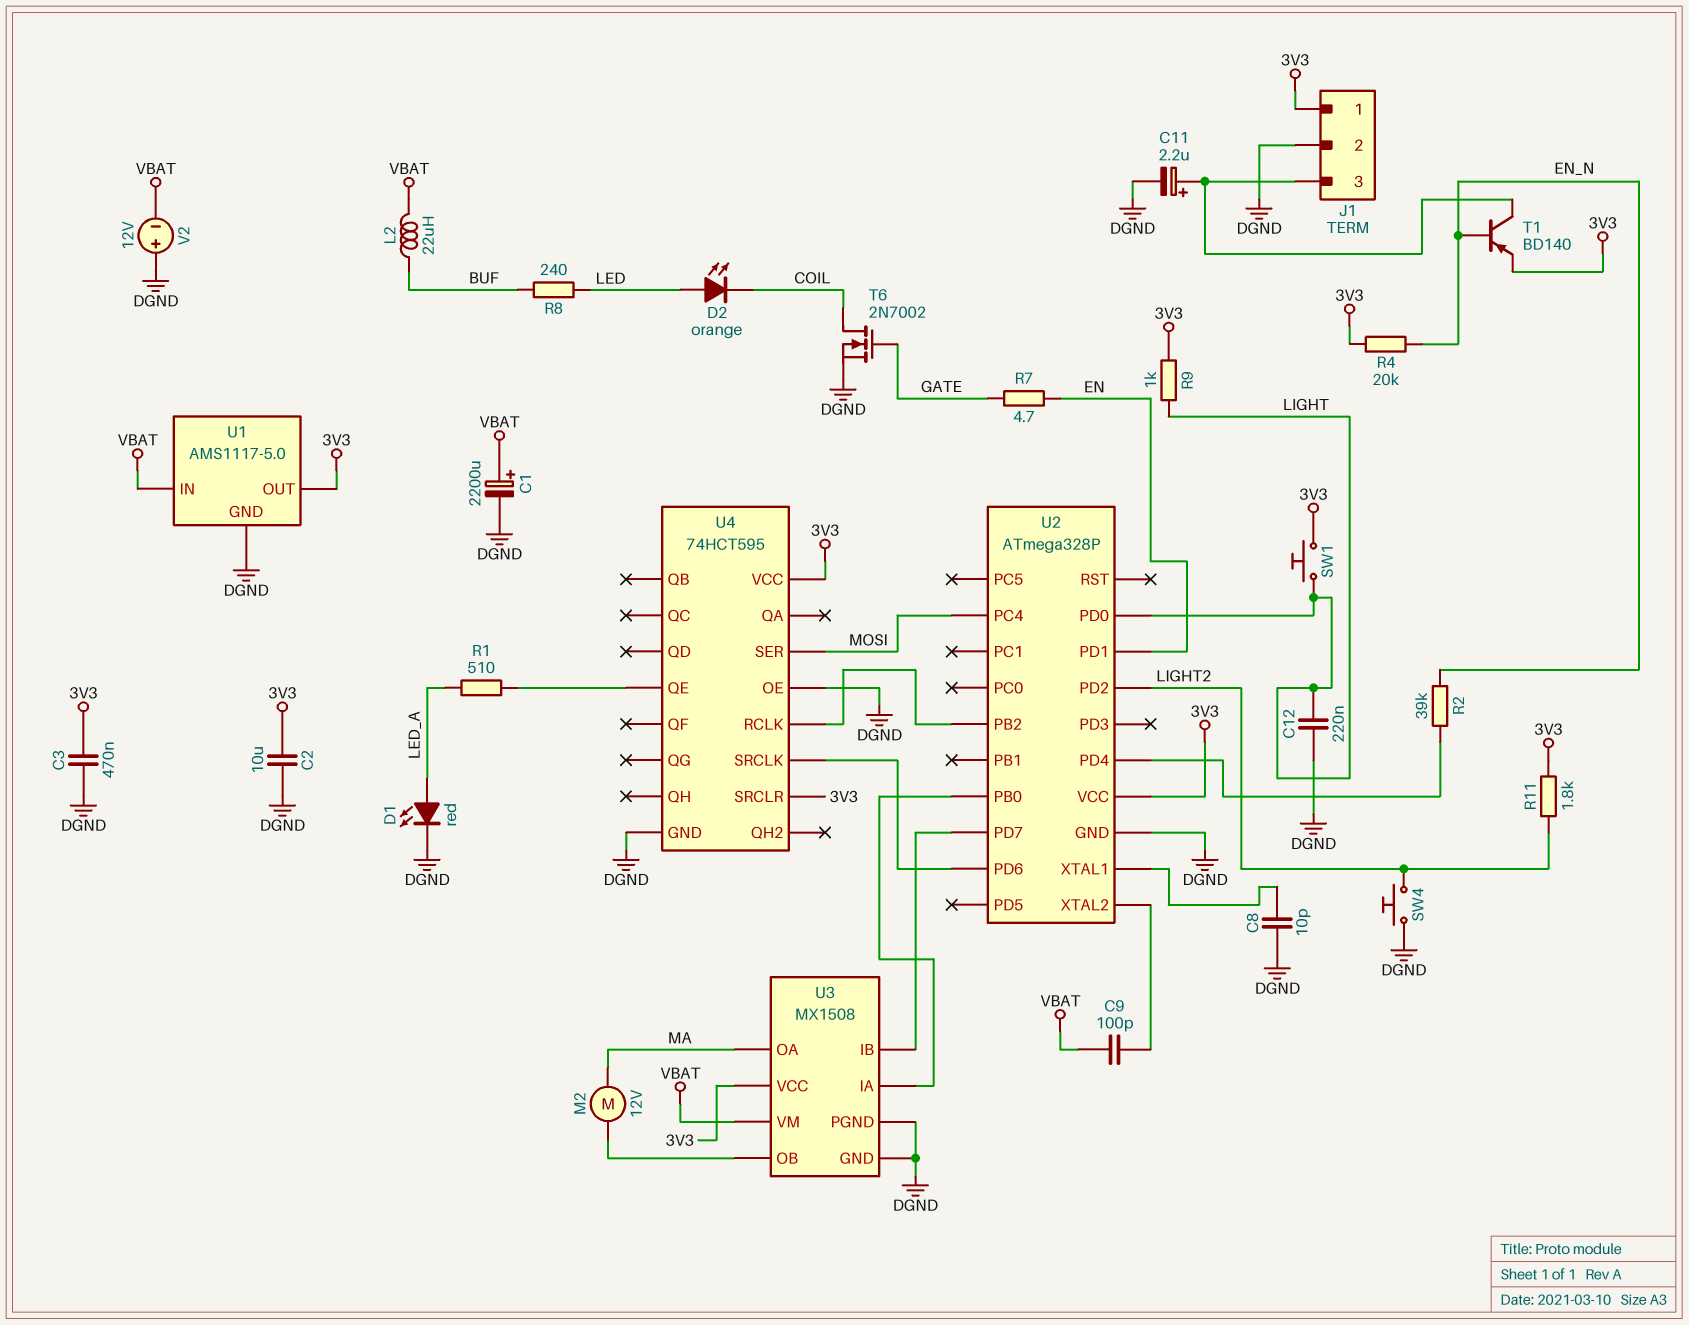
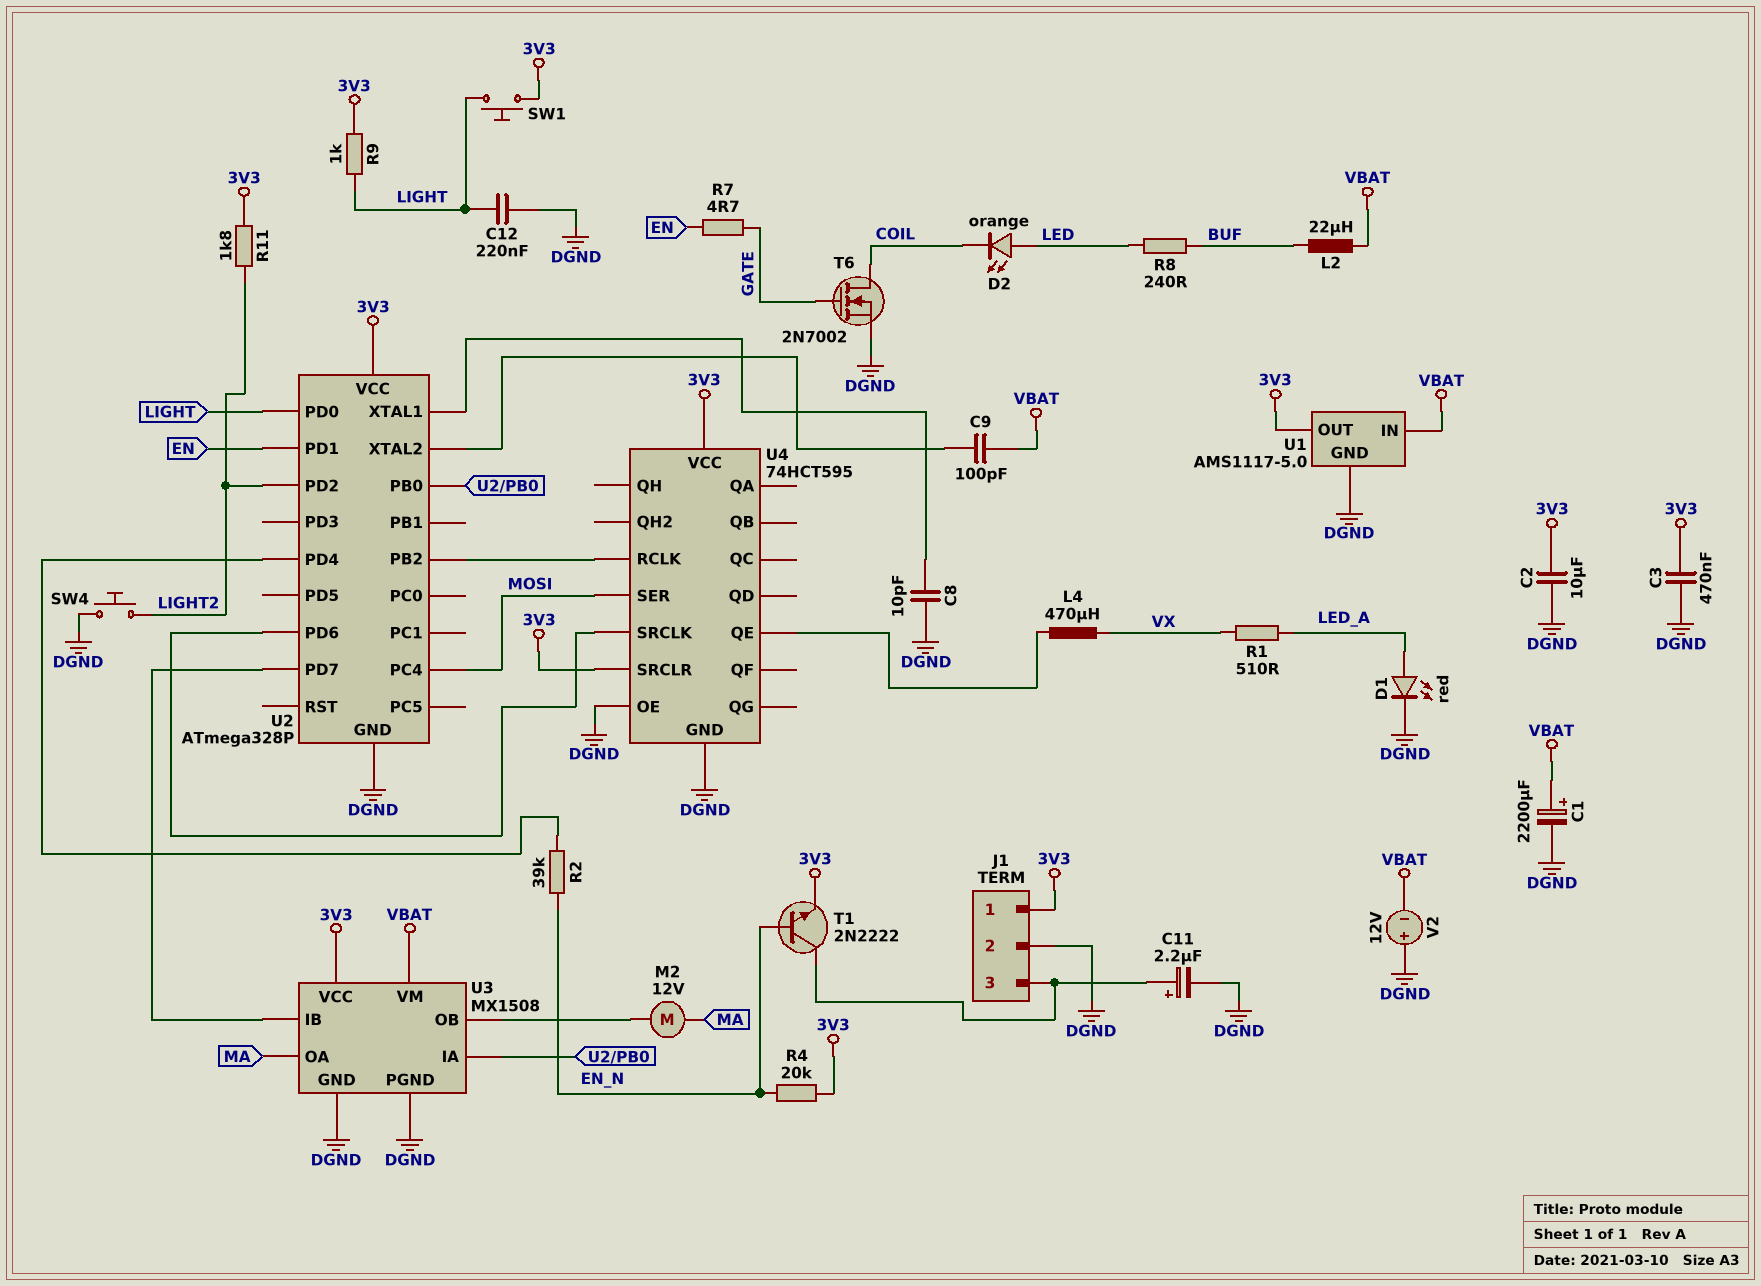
L4: none -> 470uH (U4/QE, VX)
R1: 510 (LED_A, U4/QE) -> 510 (LED_A, VX)
T1: PNP BD140 (B EN_N, C J1/3, E 3V3) -> NPN 2N2222 (B EN_N, C J1/3, E 3V3)

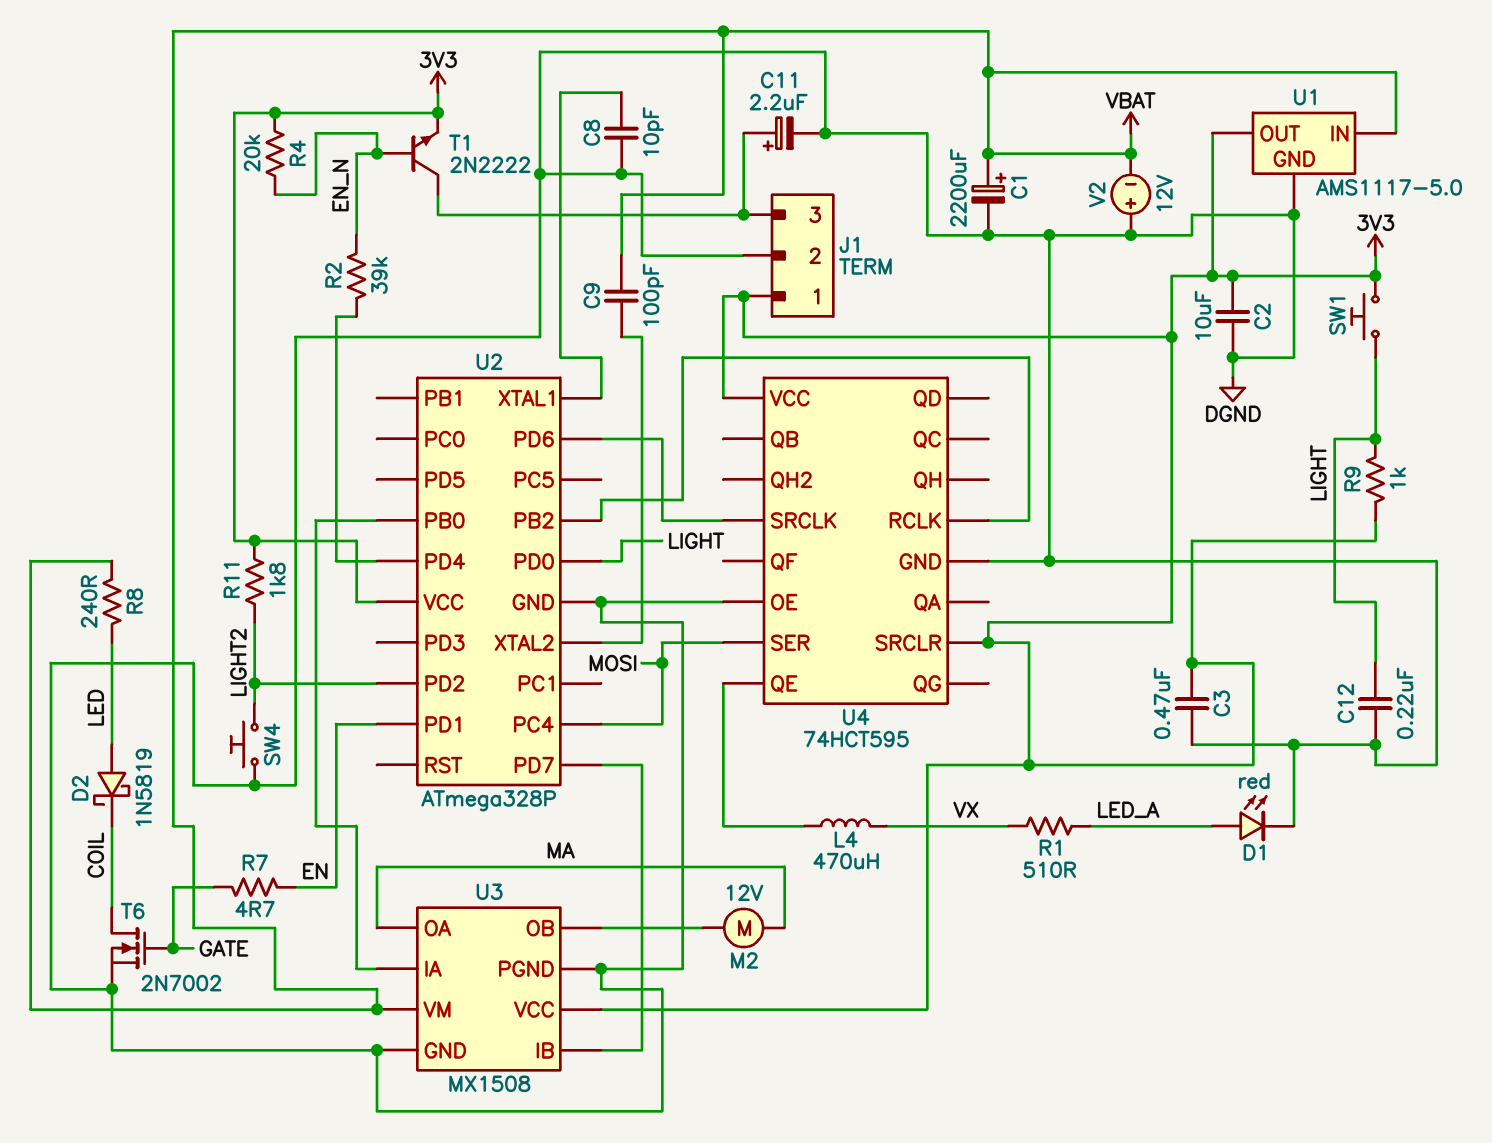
D2: LED orange (A LED, K COIL) -> schottky 1N5819 (A LED, K COIL)
L2: 22uH (BUF, VBAT) -> none
R8: 240 (BUF, LED) -> 240 (LED, VBAT)

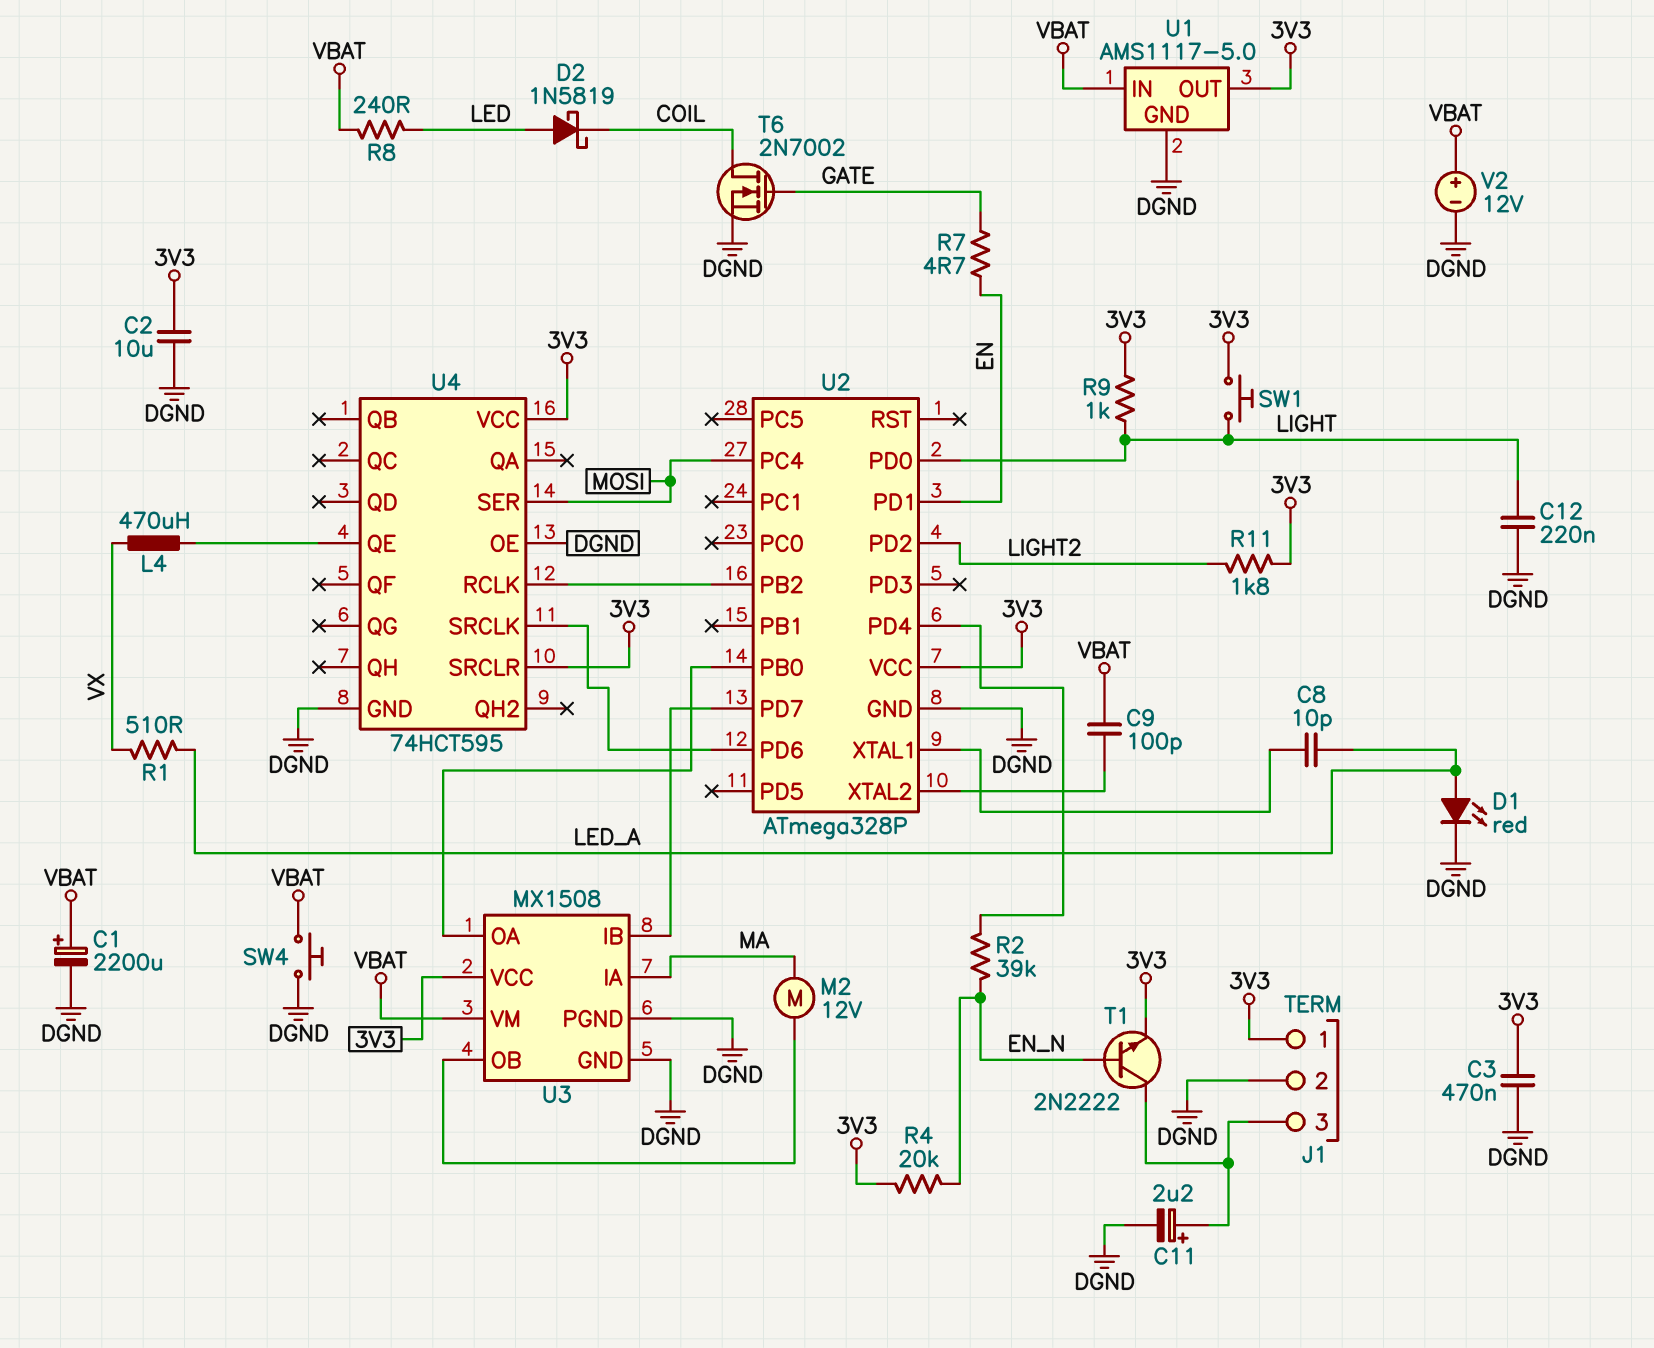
C8: 10pF (DGND, U2/XTAL1) -> 10pF (LED_A, U2/XTAL1)
SW4: button (DGND, LIGHT2) -> button (DGND, VBAT)
U3 pin IA: U2/PB0 -> MA
U3 pin OA: MA -> U2/PB0
V2: 12V (plus DGND, minus VBAT) -> 12V (plus VBAT, minus DGND)

